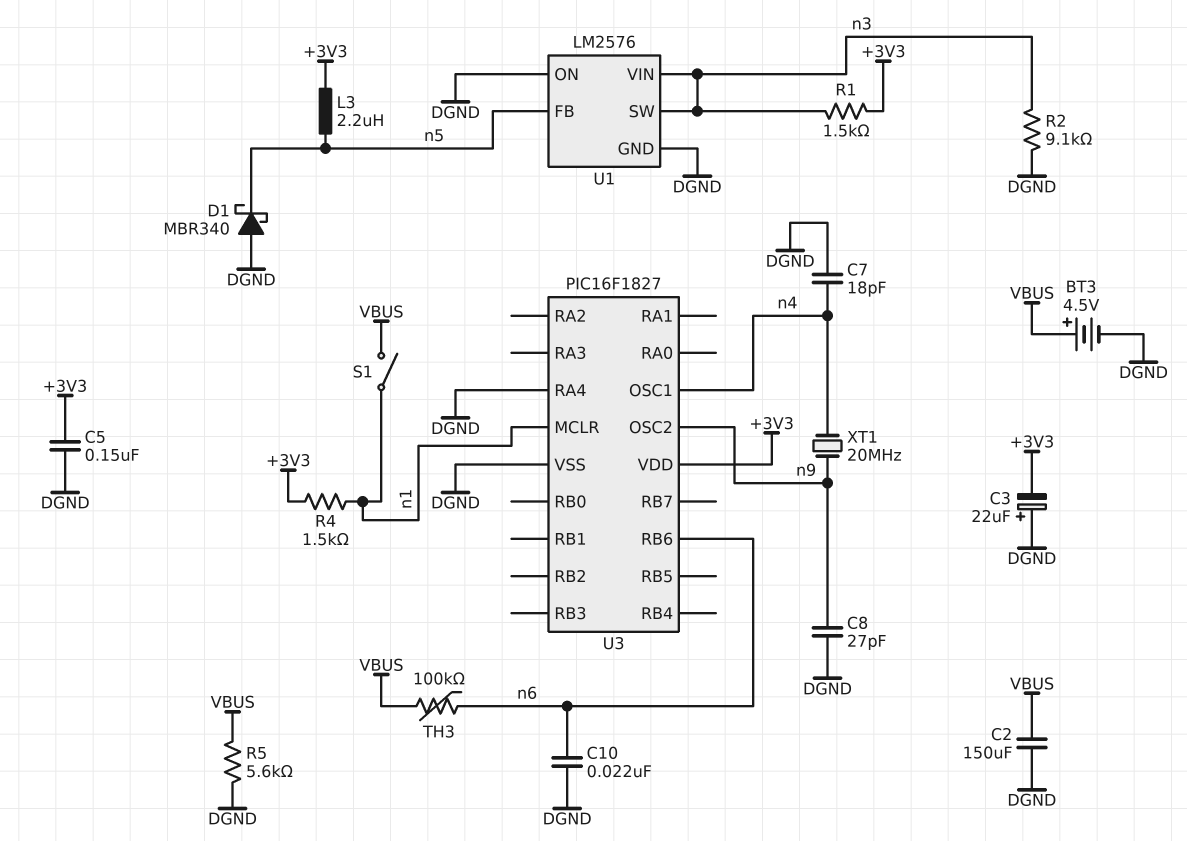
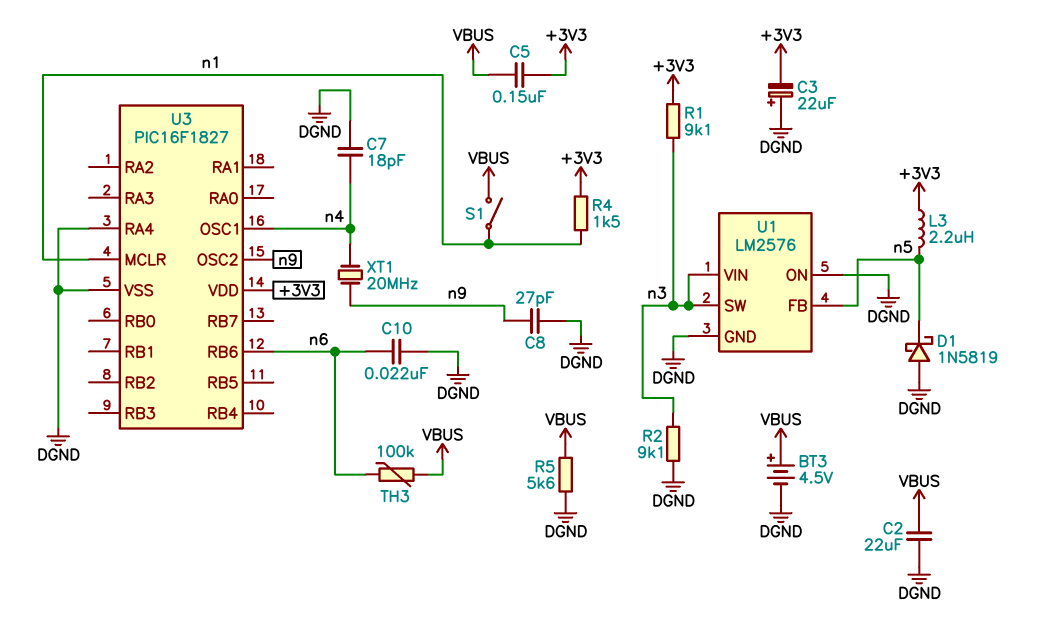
C2: 150uF (DGND, VBUS) -> 22uF (DGND, VBUS)
C5: 150nF (+3V3, DGND) -> 150nF (+3V3, VBUS)
D1: schottky MBR340 (A DGND, K n5) -> schottky 1N5819 (A DGND, K n5)
R1: 1.5k (+3V3, n3) -> 9.1k (+3V3, n3)

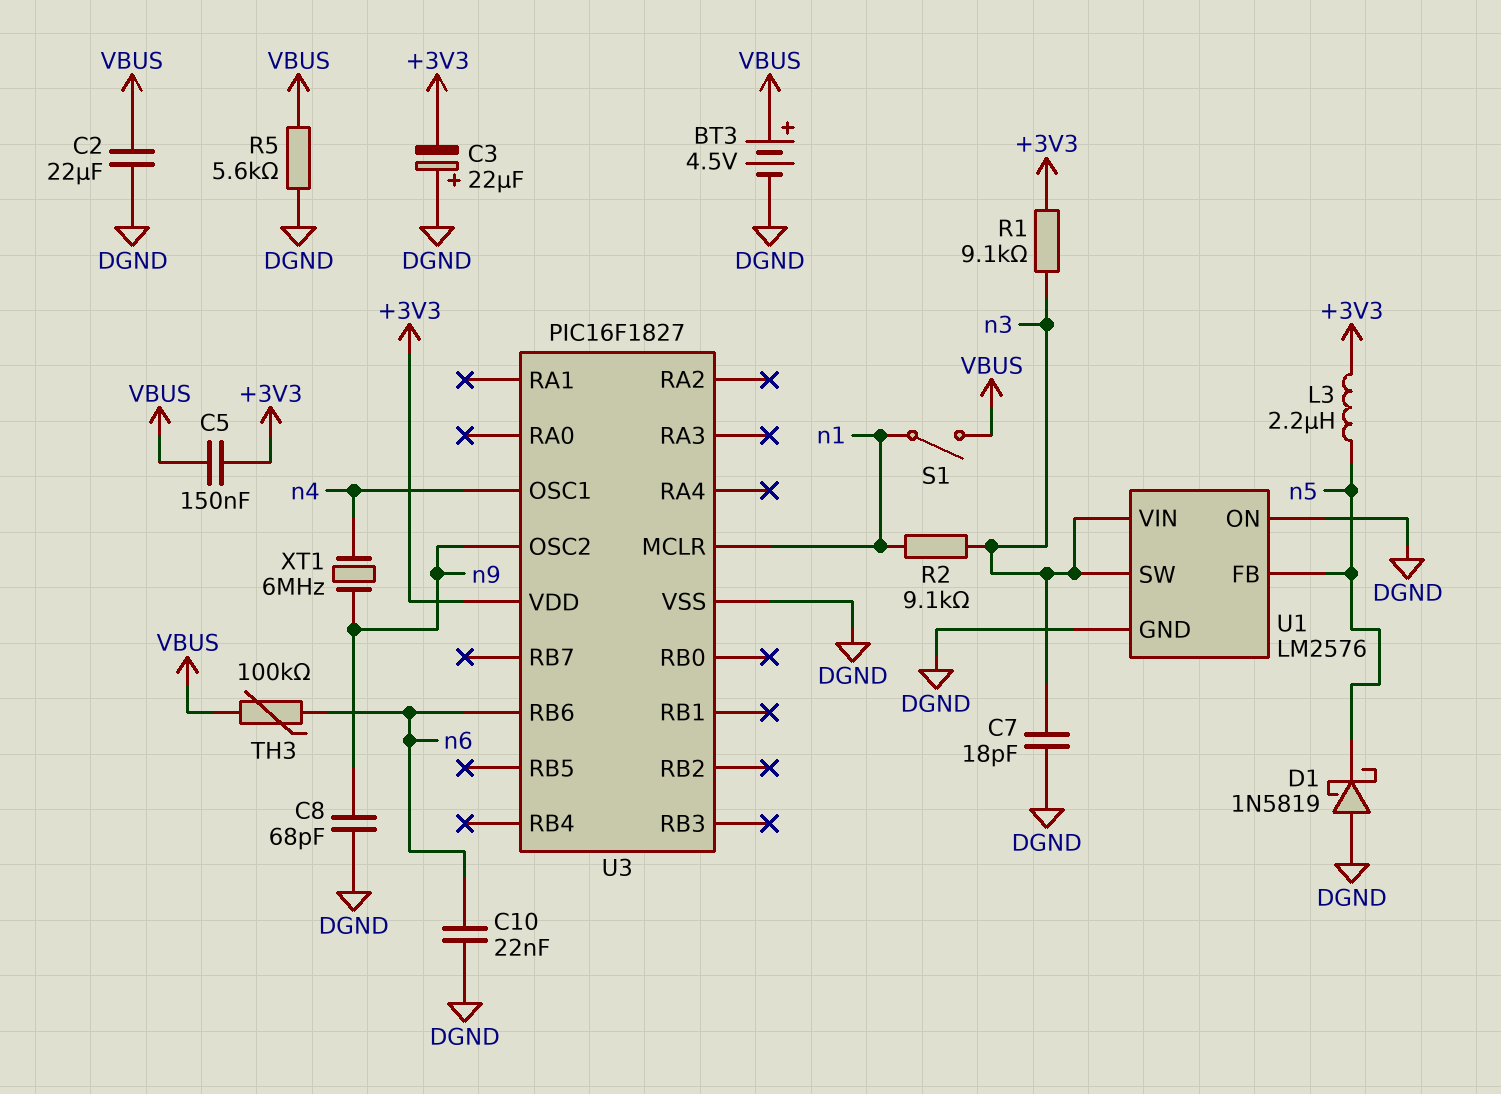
C7: 18pF (DGND, n4) -> 18pF (DGND, n3)
C8: 27pF (DGND, n9) -> 68pF (DGND, n9)
R2: 9.1k (DGND, n3) -> 9.1k (n1, n3)
R4: 1.5k (+3V3, n1) -> none
U3 pin RA4: DGND -> none
XT1: 20MHz (n4, n9) -> 6MHz (n4, n9)

